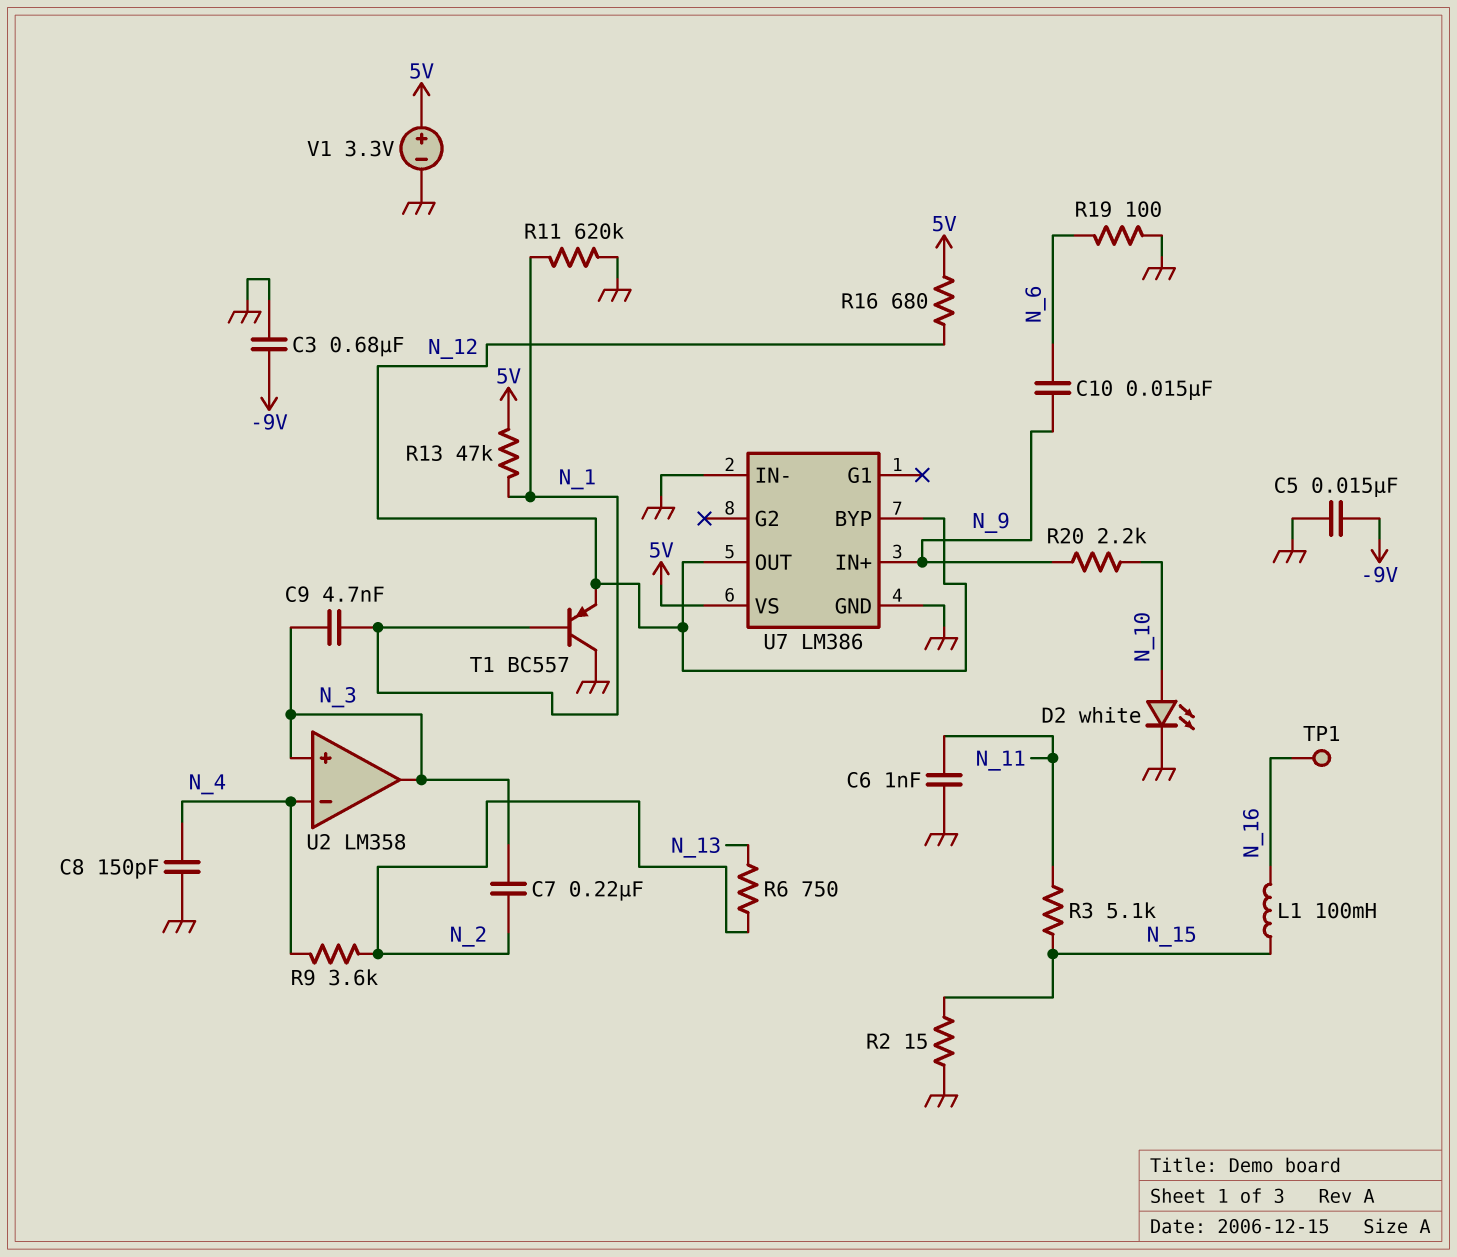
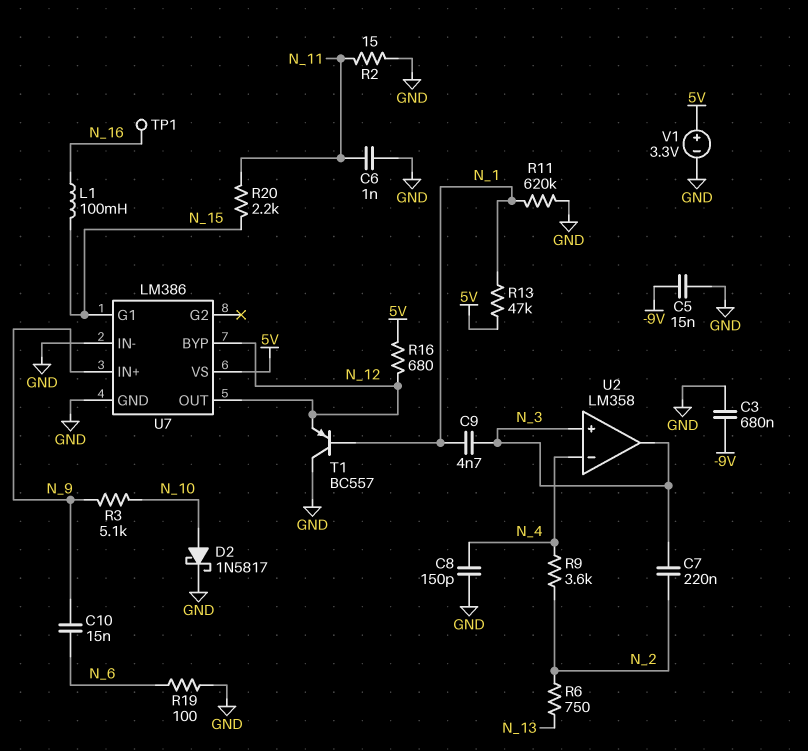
D2: LED white (A N_10, K GND) -> schottky 1N5817 (A N_10, K GND)
R2: 15 (GND, N_15) -> 15 (GND, N_11)
R3: 5.1k (N_11, N_15) -> 5.1k (N_9, N_10)
R20: 2.2k (N_9, N_10) -> 2.2k (N_11, N_15)
U7 pin G1: none -> N_15

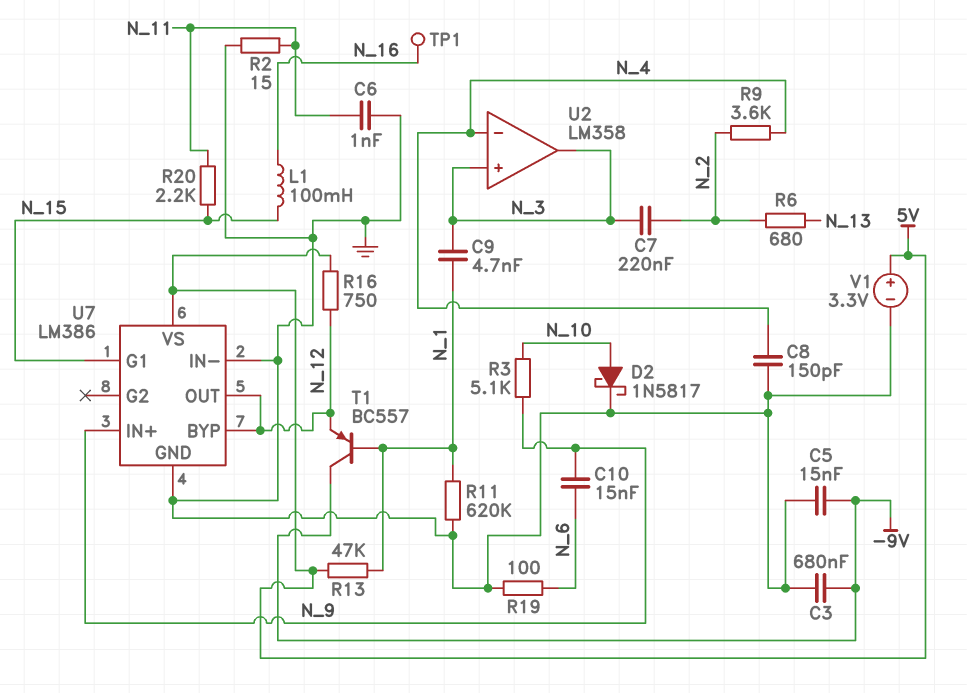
R6: 750 (N_2, N_13) -> 680 (N_2, N_13)
R16: 680 (5V, N_12) -> 750 (5V, N_12)
T1: PNP BC557 (B N_1, C GND, E N_12) -> PNP BC557 (B N_1, C -9V, E N_12)

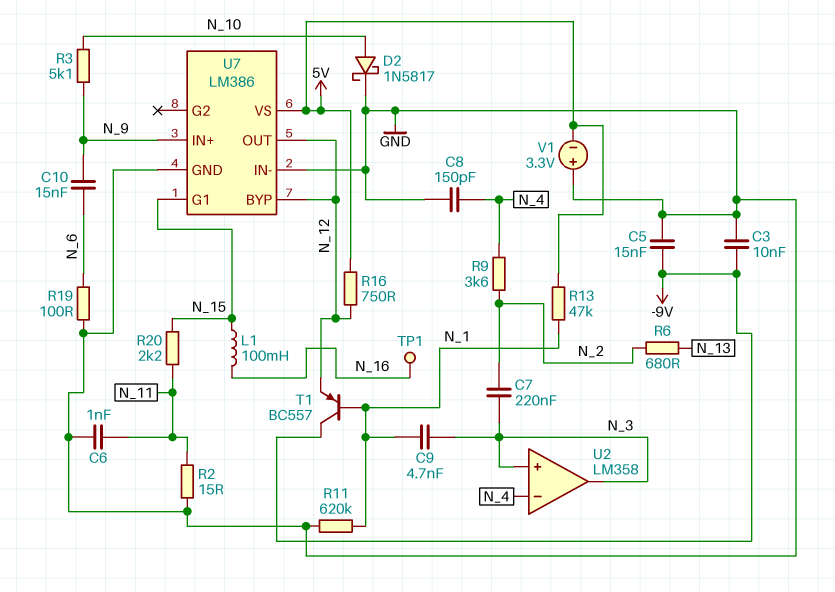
C3: 680nF (-9V, GND) -> 10nF (-9V, GND)
V1: 3.3V (plus 5V, minus GND) -> 3.3V (plus GND, minus 5V)

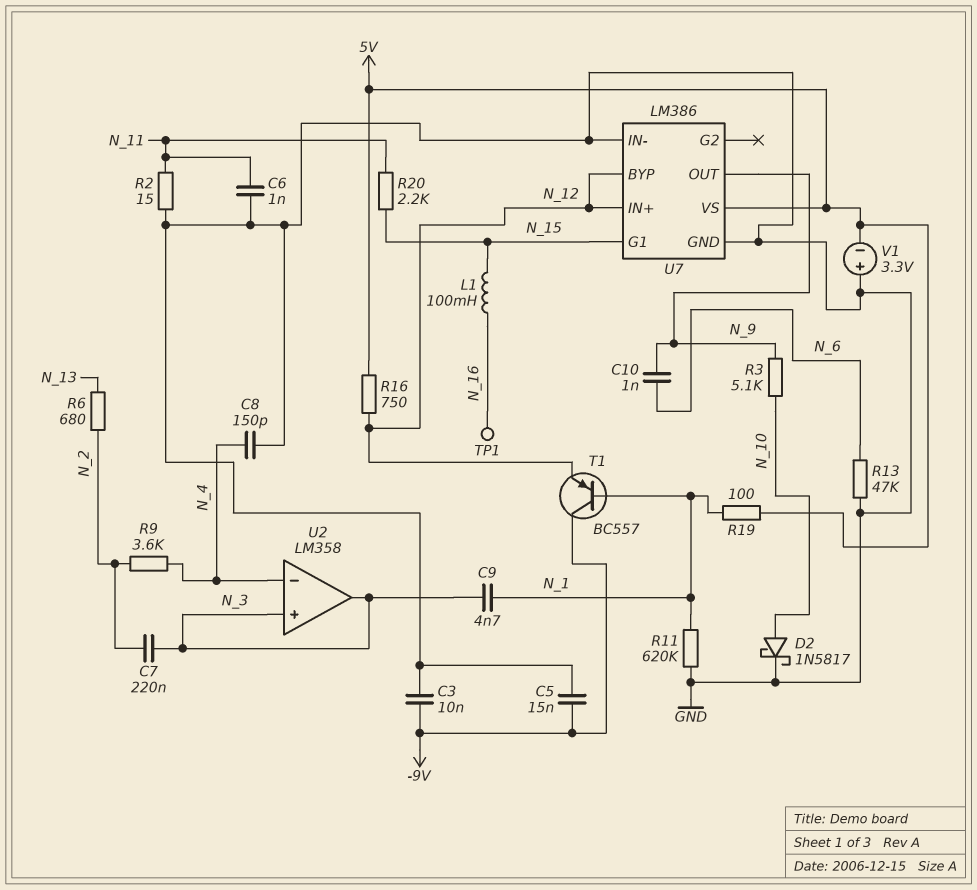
C10: 15nF (N_6, N_9) -> 1nF (N_6, N_9)
R13: 47k (5V, N_1) -> 47k (GND, N_6)
R19: 100 (GND, N_6) -> 100 (5V, N_1)
U7 pin IN+: N_9 -> N_12
U7 pin OUT: N_12 -> N_9

